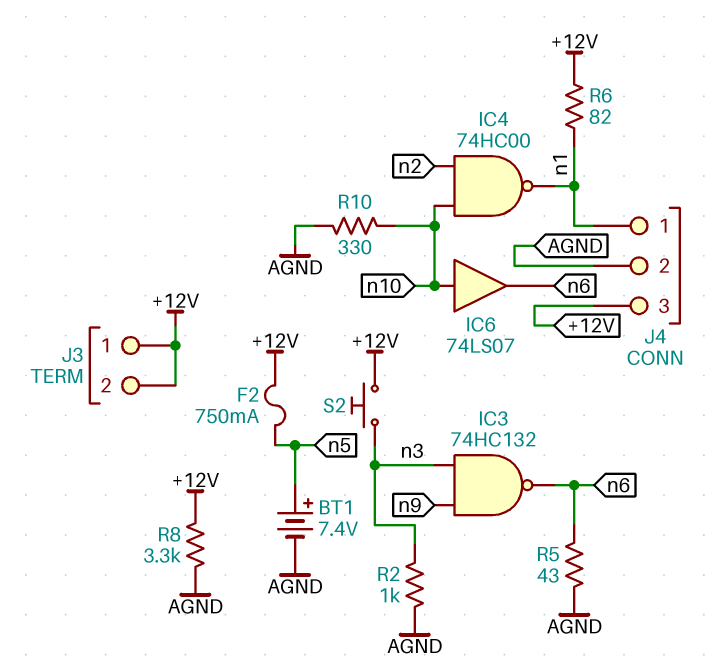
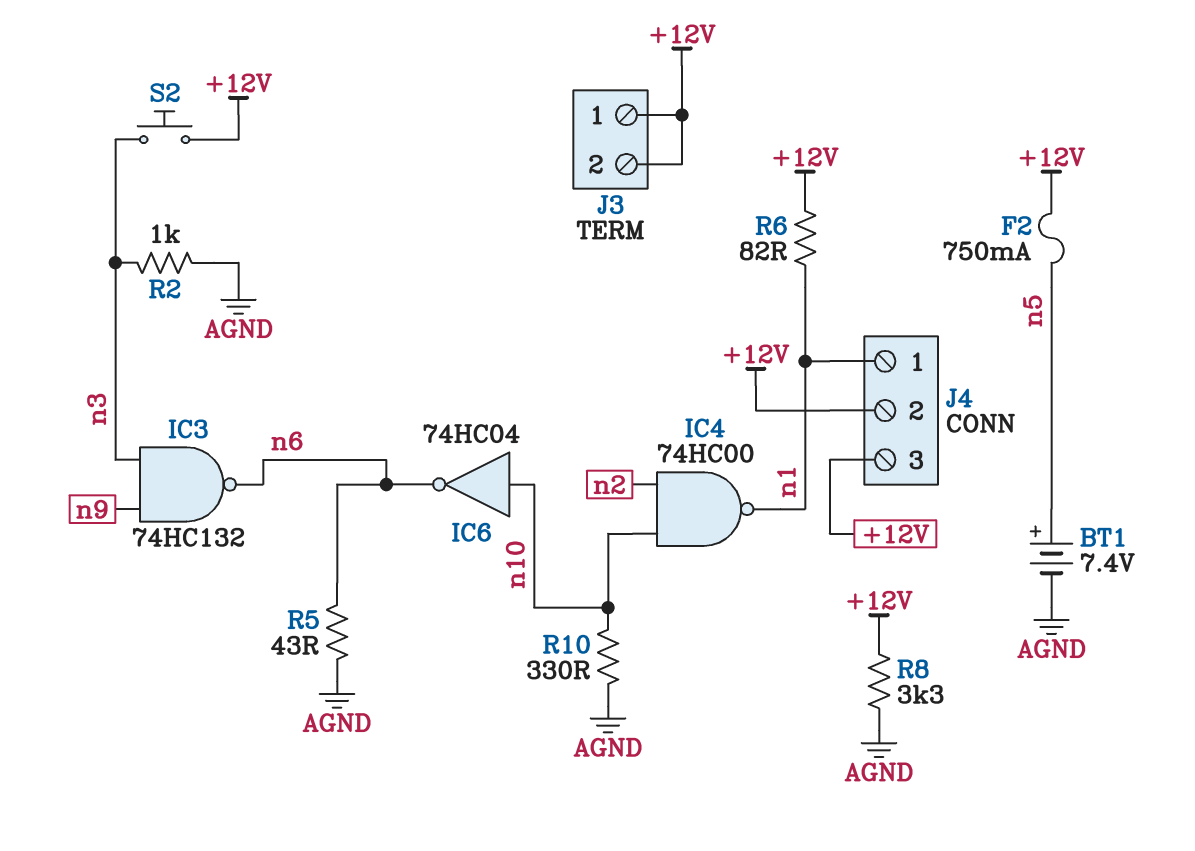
IC6: buffer 74LS07 (in n10, out n6) -> NOT 74HC04 (in n10, out n6)
J4 pin 2: AGND -> +12V

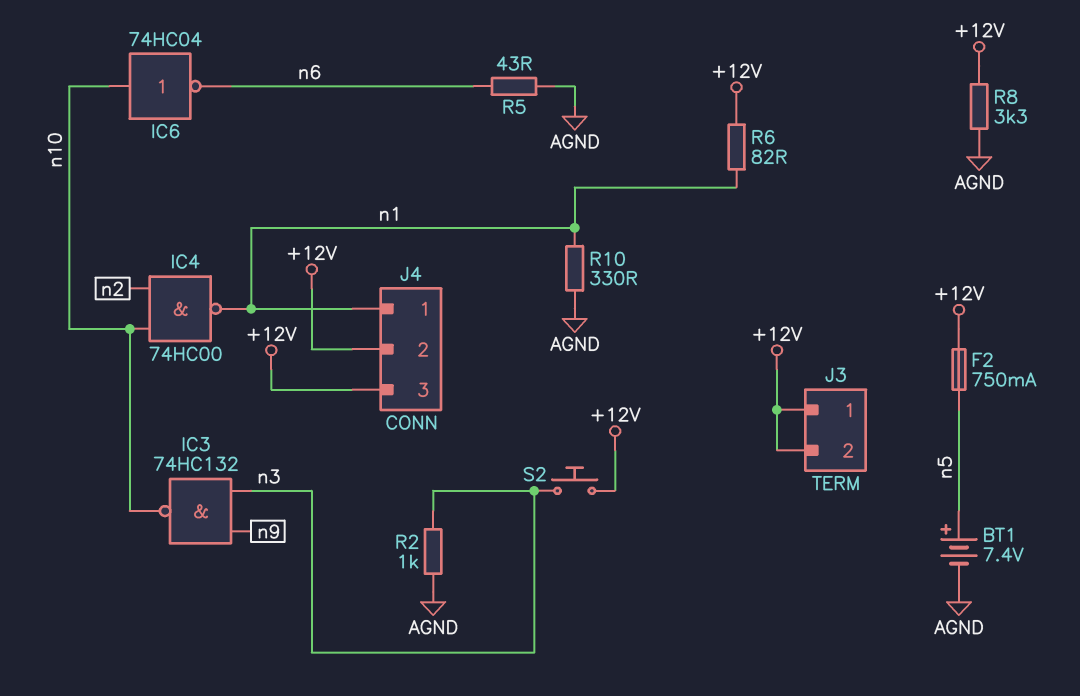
IC3: NAND 74HC132 (in n3, in n9, out n6) -> NAND 74HC132 (in n3, in n9, out n10)
R10: 330 (AGND, n10) -> 330 (AGND, n1)

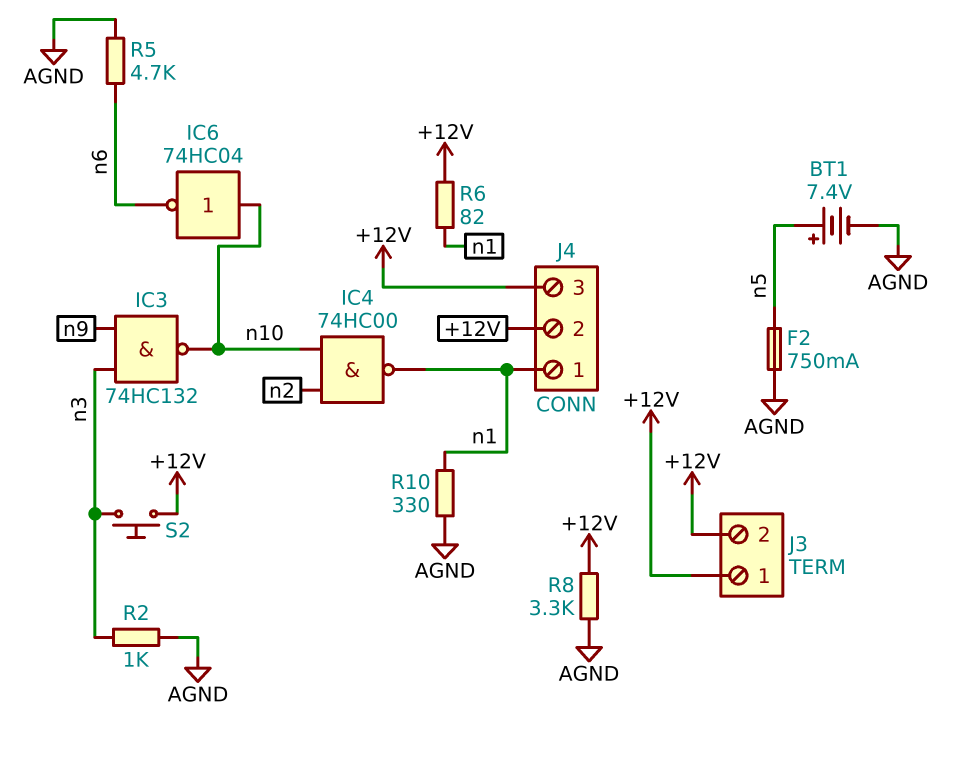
F2: 750mA (+12V, n5) -> 750mA (AGND, n5)
R5: 43 (AGND, n6) -> 4.7k (AGND, n6)

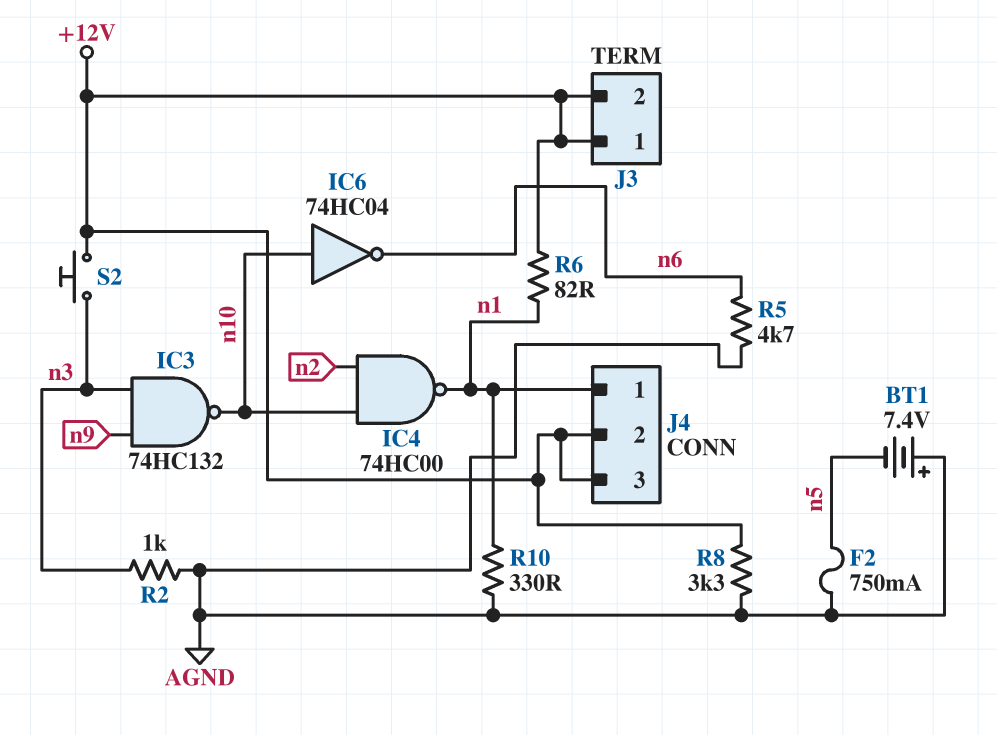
BT1: 7.4V (plus n5, minus AGND) -> 7.4V (plus AGND, minus n5)

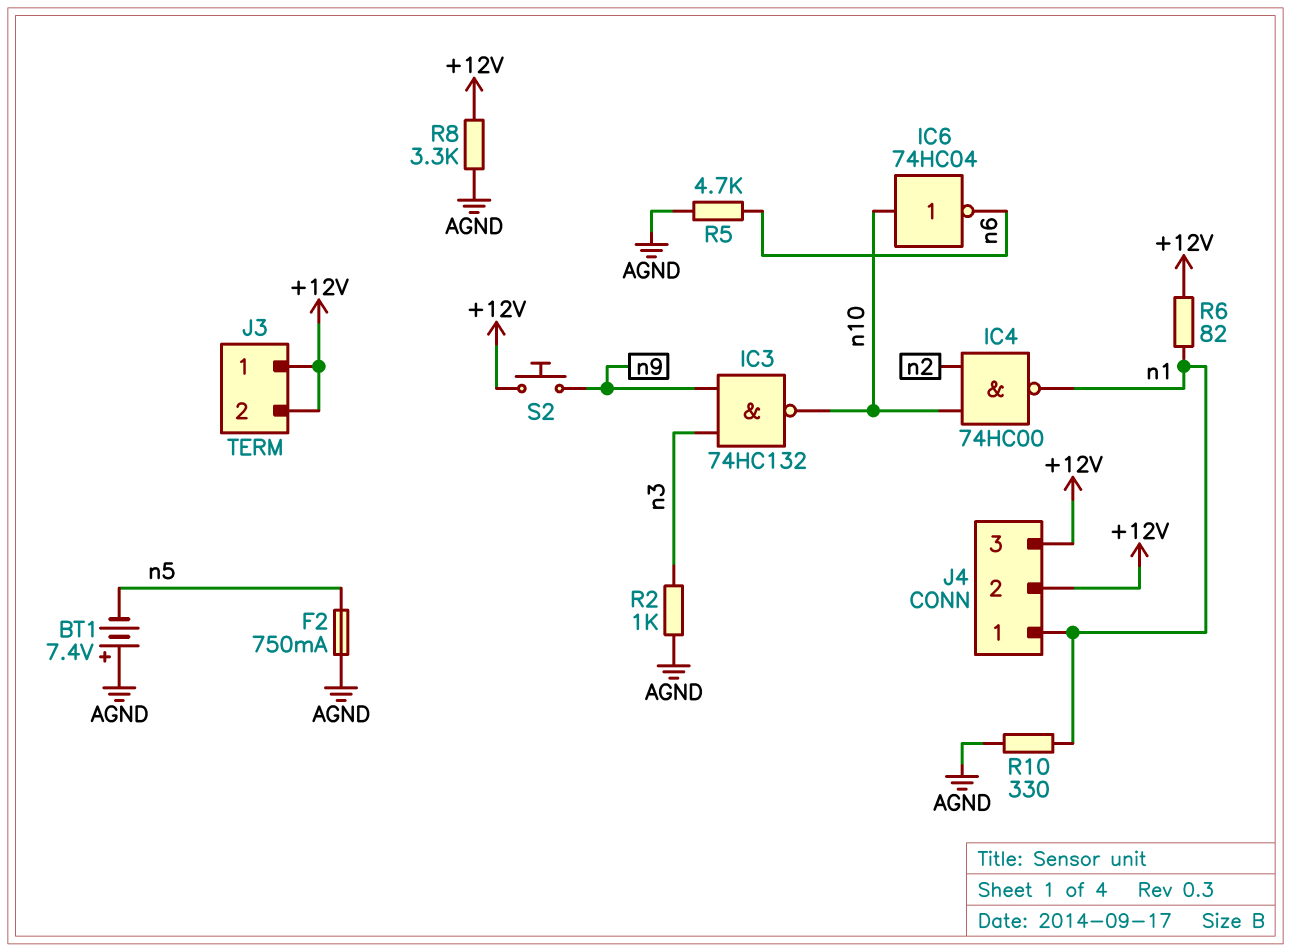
S2: button (+12V, n3) -> button (+12V, n9)

